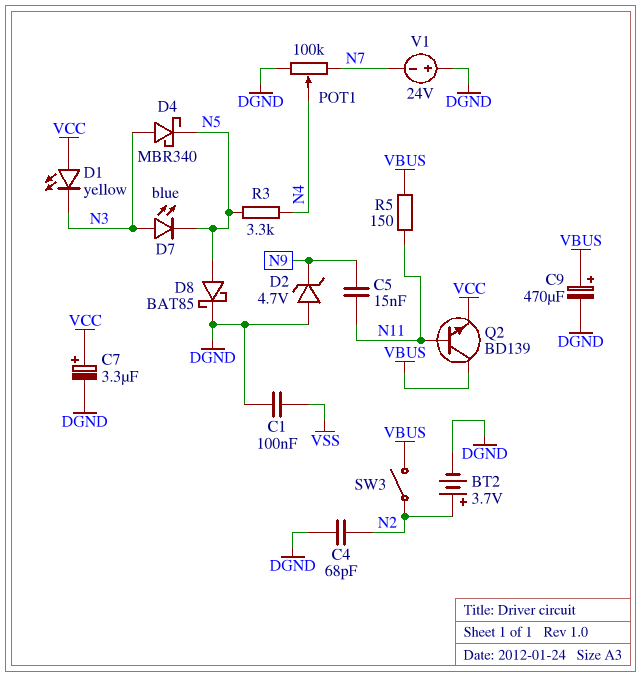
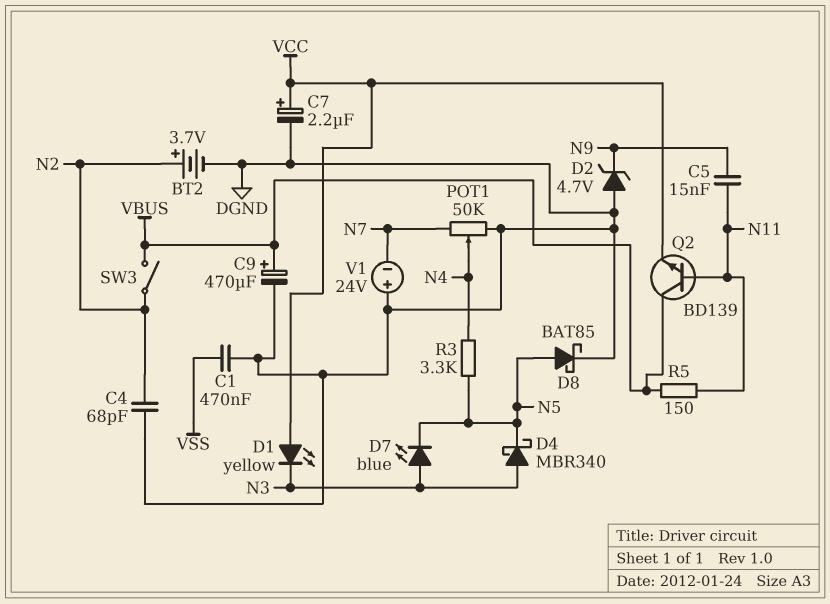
C1: 100nF (DGND, VSS) -> 470nF (DGND, VSS)
C7: 3.3uF (plus VCC, minus DGND) -> 2.2uF (plus VCC, minus DGND)
POT1: 100k (DGND, N7, wiper N4) -> 50k (DGND, N7, wiper N4)

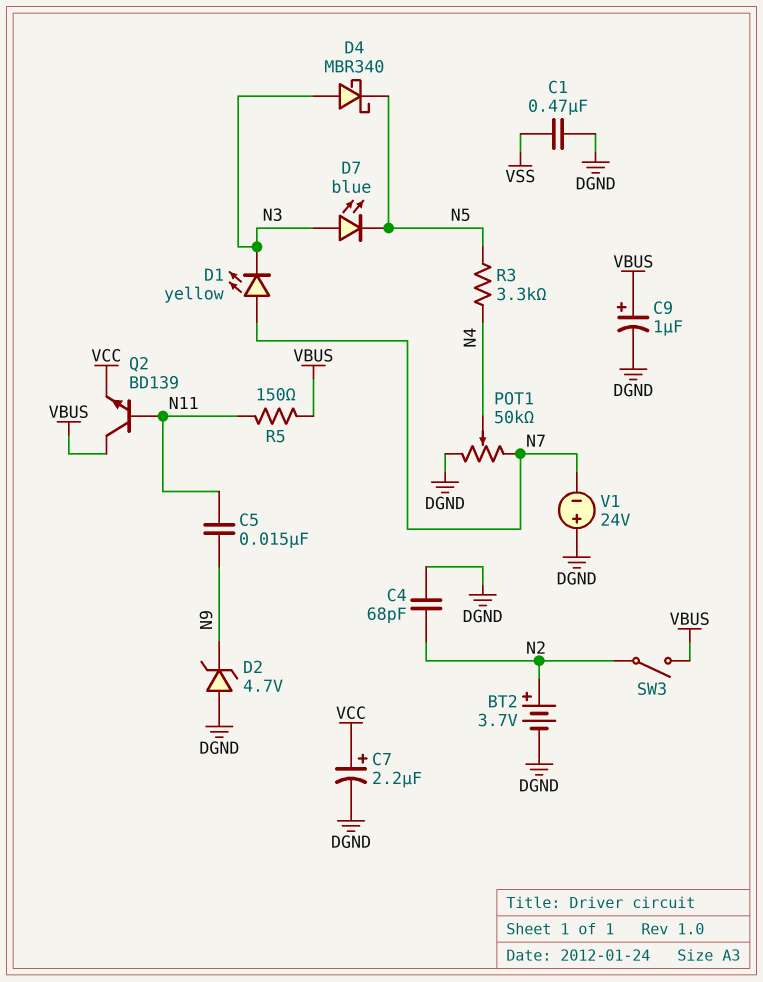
C9: 470uF (plus VBUS, minus DGND) -> 1uF (plus VBUS, minus DGND)
D1: LED yellow (A VCC, K N3) -> LED yellow (A N7, K N3)
D8: schottky BAT85 (A N5, K DGND) -> none

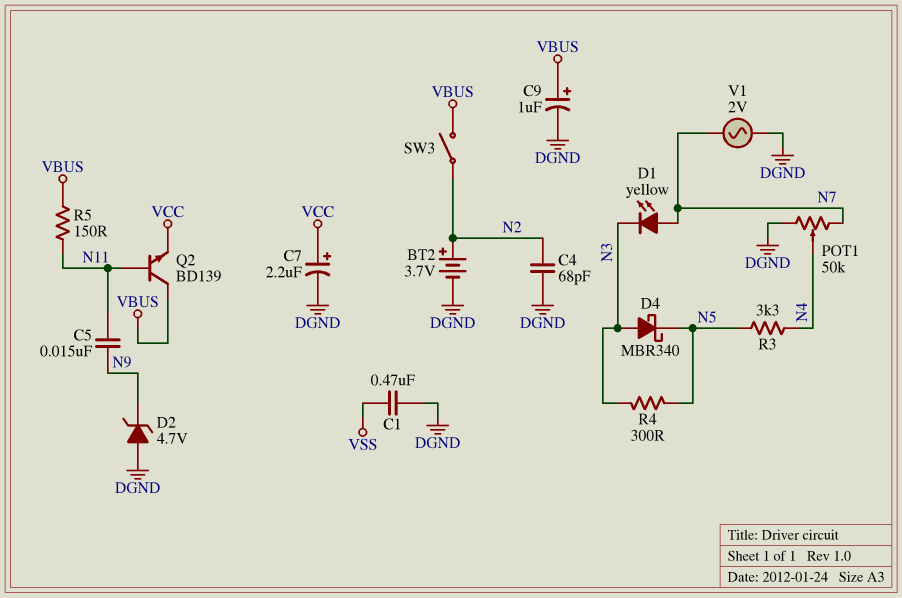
D7: LED blue (A N3, K N5) -> none
R4: none -> 300 (N3, N5)
V1: 24V (plus DGND, minus N7) -> AC 2V (DGND, N7)

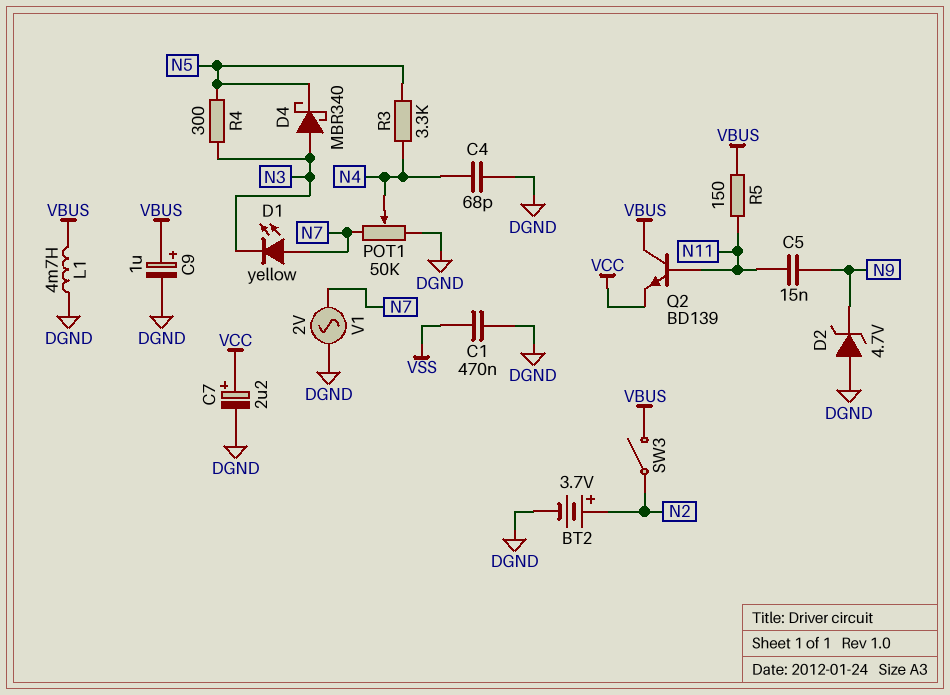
C4: 68pF (DGND, N2) -> 68pF (DGND, N4)
L1: none -> 4.7mH (DGND, VBUS)

